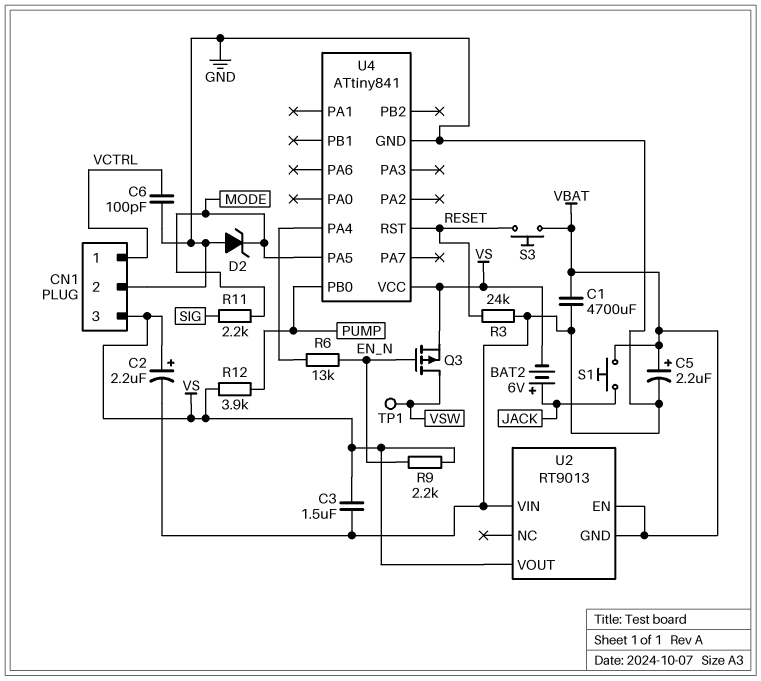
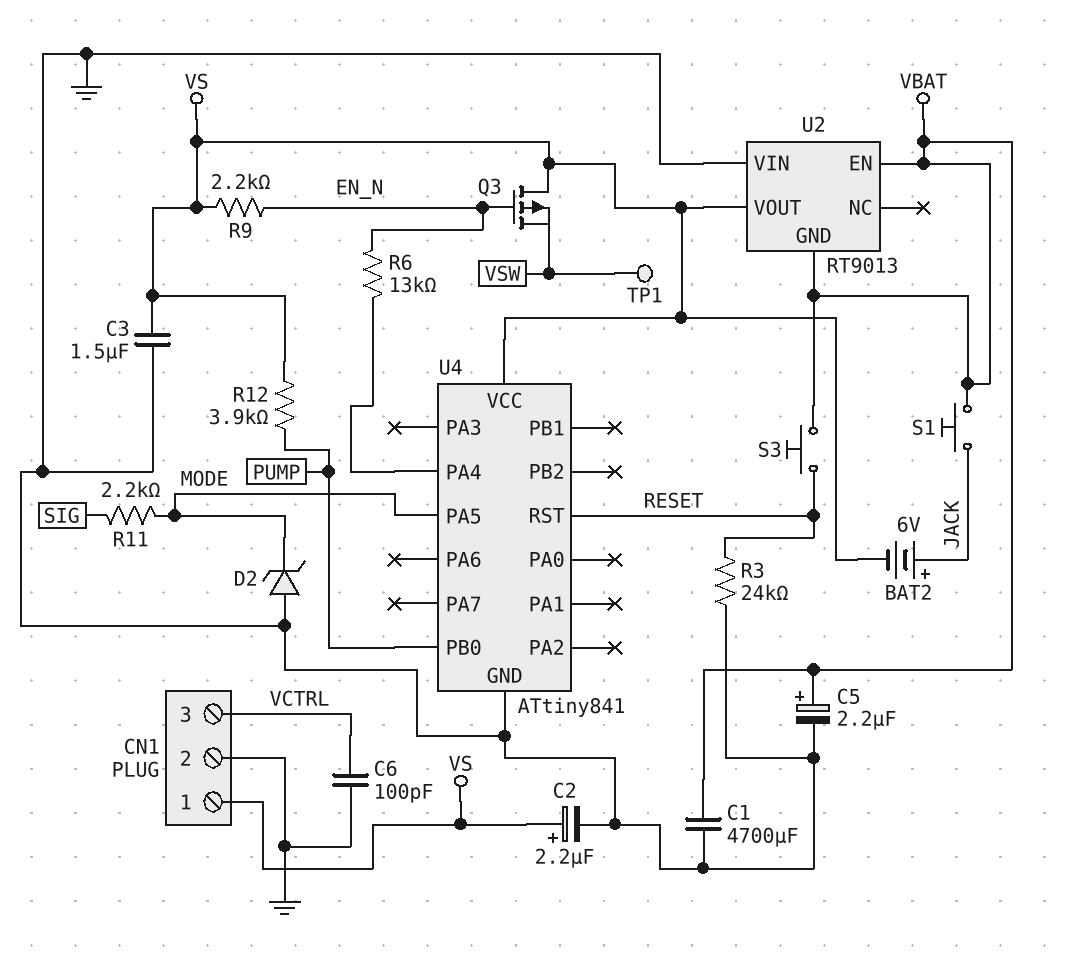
CN1 pin 1: VCTRL -> VS
CN1 pin 3: VS -> VCTRL
Q3: PMOS (G EN_N, D VSW, S VS) -> PMOS (G EN_N, D VS, S VSW)

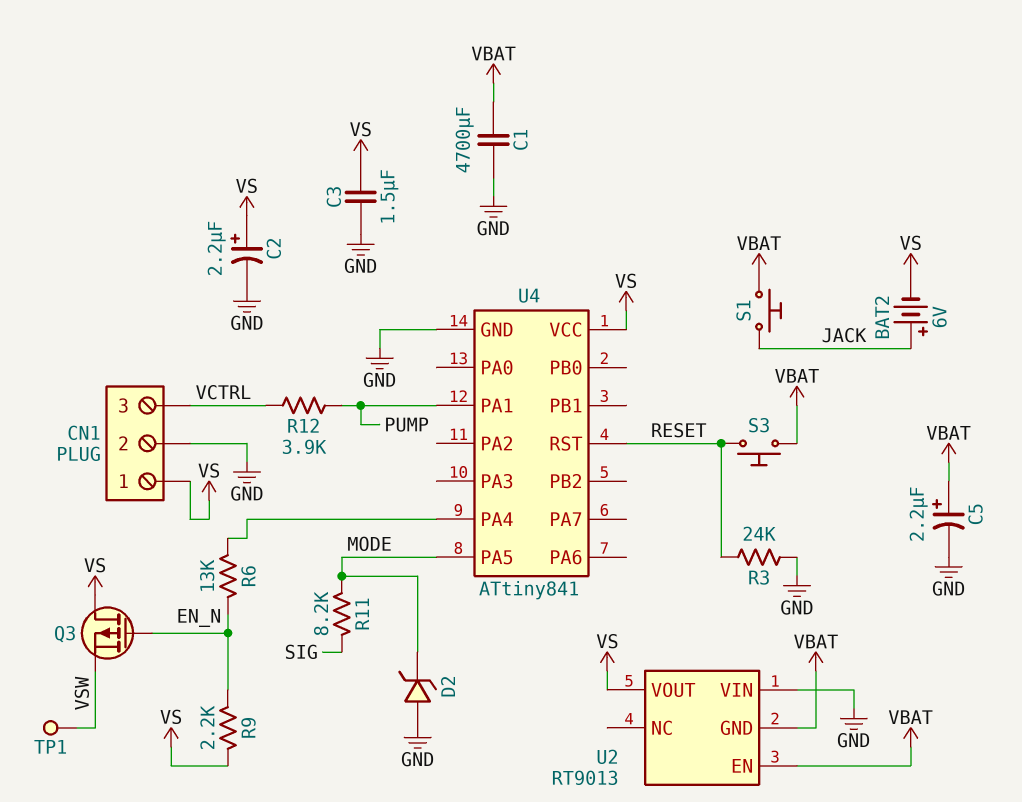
C6: 100pF (GND, VCTRL) -> none
R11: 2.2k (MODE, SIG) -> 8.2k (MODE, SIG)
R12: 3.9k (PUMP, VS) -> 3.9k (PUMP, VCTRL)
U4 pin PA1: none -> PUMP
U4 pin PB0: PUMP -> none

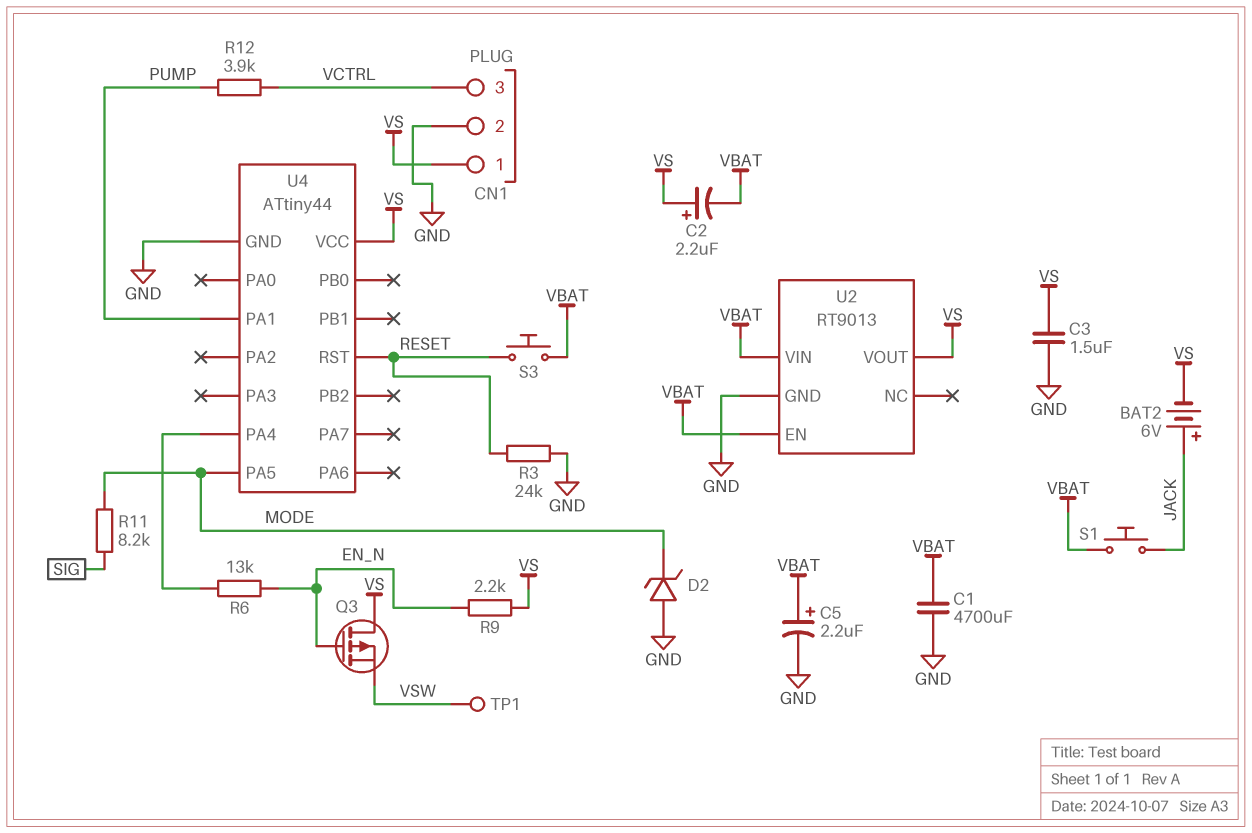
C2: 2.2uF (plus VS, minus GND) -> 2.2uF (plus VS, minus VBAT)
U2 pin GND: VBAT -> GND
U2 pin VIN: GND -> VBAT
U4: ATtiny841 -> ATtiny44

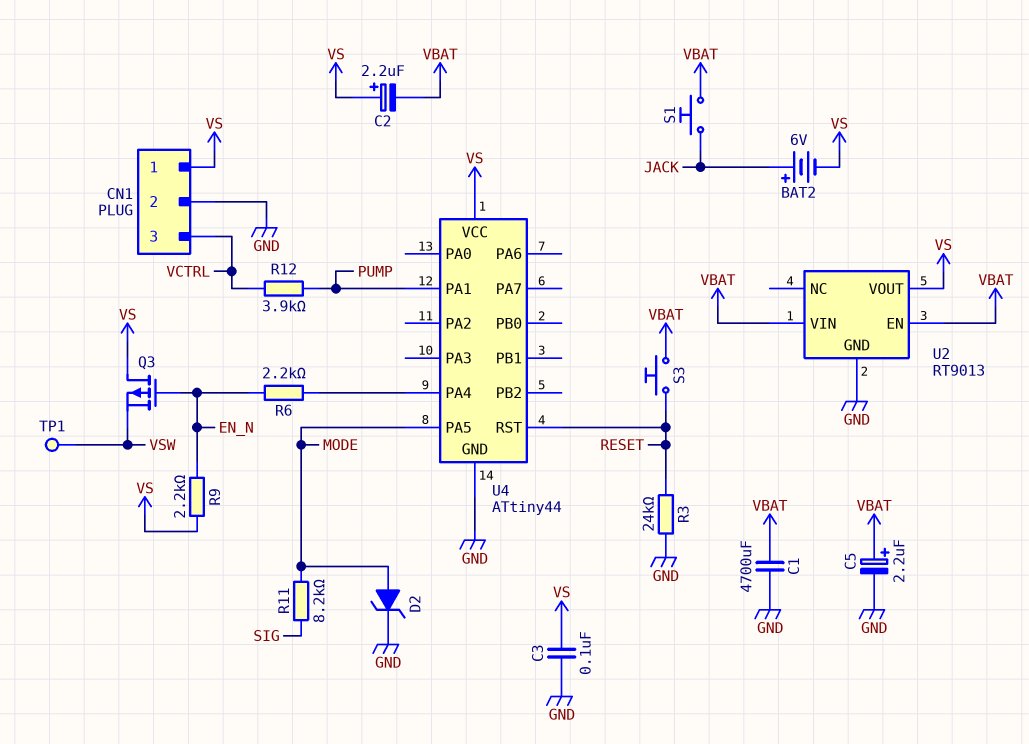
C3: 1.5uF (GND, VS) -> 100nF (GND, VS)
D2: zener (A GND, K MODE) -> zener (A MODE, K GND)
R6: 13k (EN_N, U4/PA4) -> 2.2k (EN_N, U4/PA4)

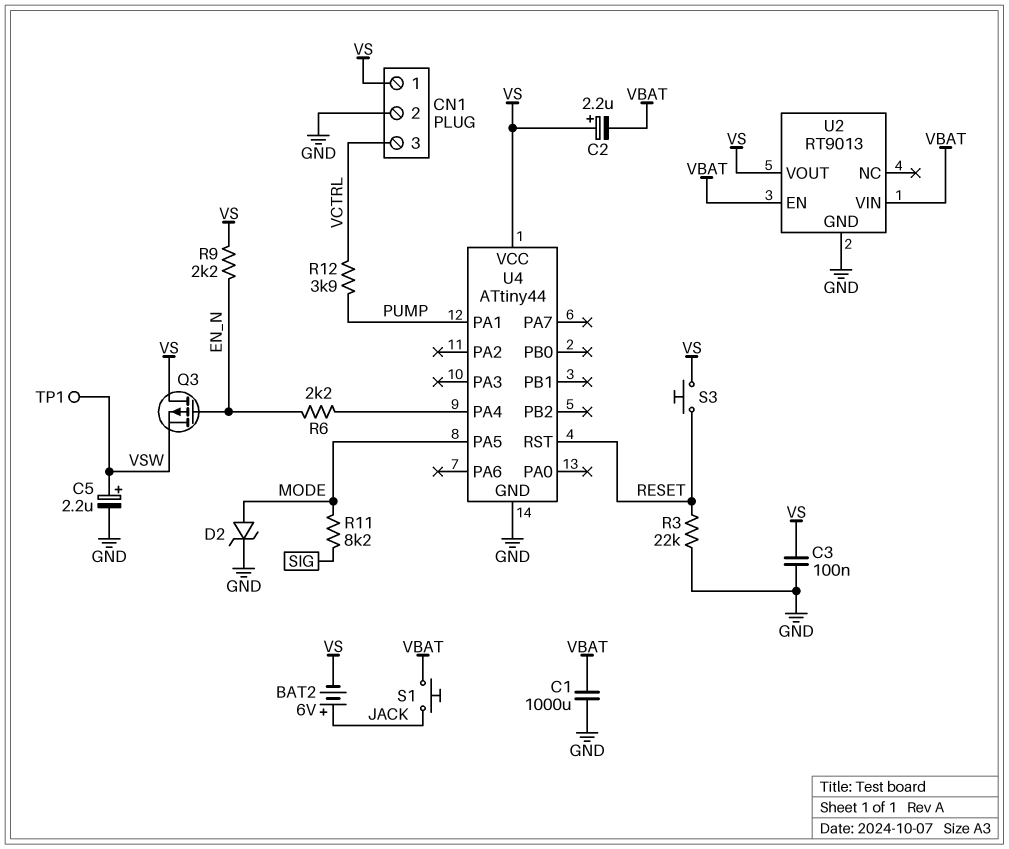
C1: 4700uF (GND, VBAT) -> 1000uF (GND, VBAT)
C5: 2.2uF (plus VBAT, minus GND) -> 2.2uF (plus VSW, minus GND)
R3: 24k (GND, RESET) -> 22k (GND, RESET)
S3: button (RESET, VBAT) -> button (RESET, VS)

